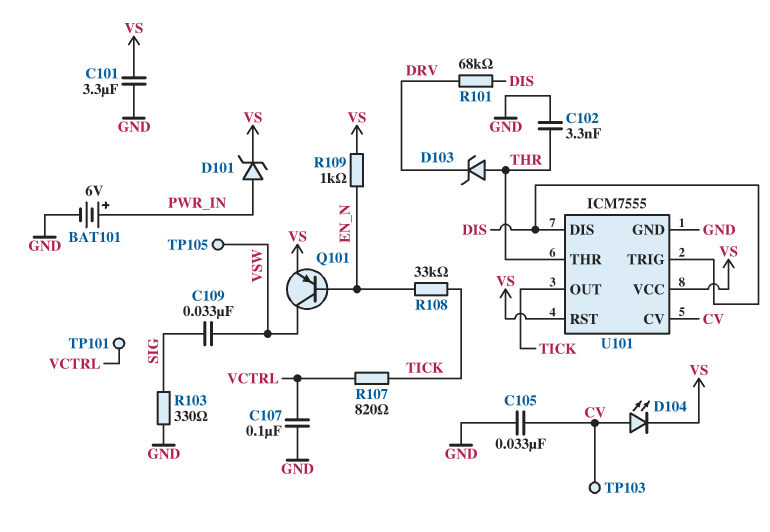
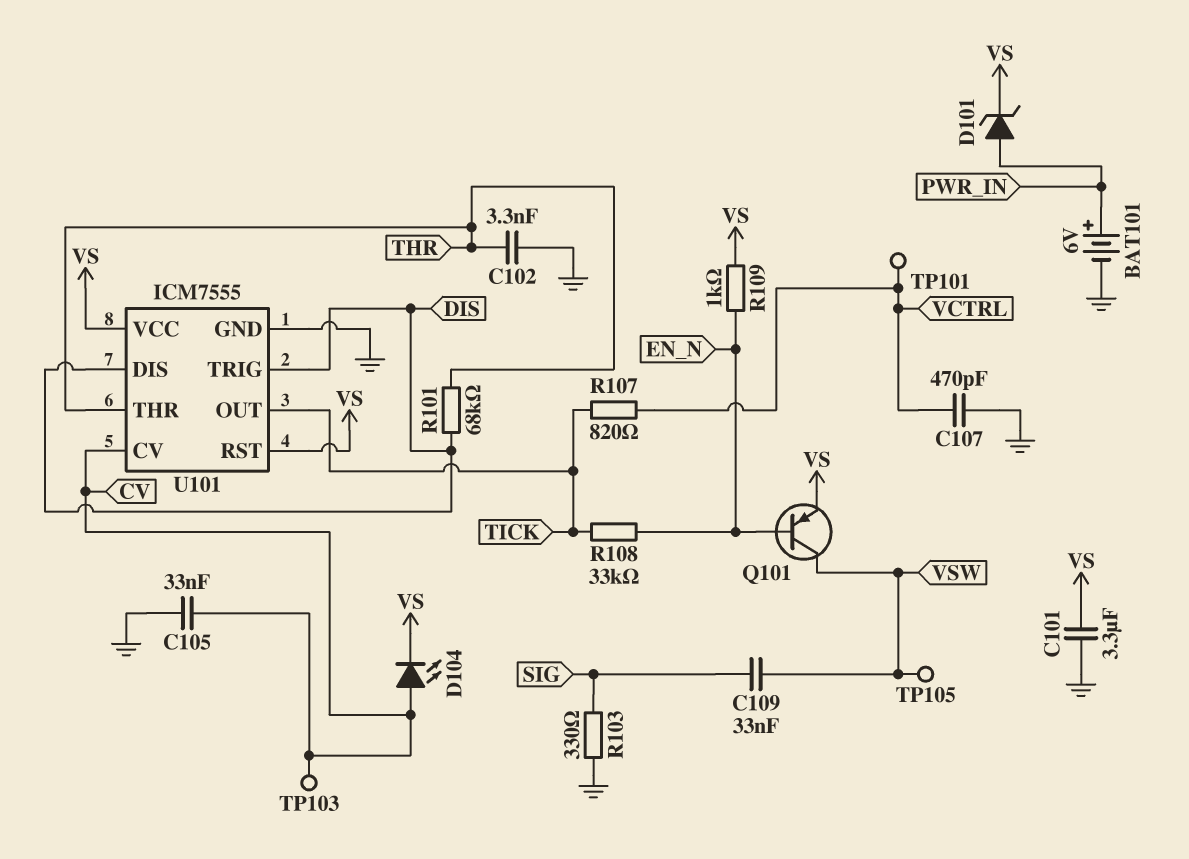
C107: 100nF (GND, VCTRL) -> 470pF (GND, VCTRL)
D103: zener (A THR, K DRV) -> none
R101: 68k (DIS, DRV) -> 68k (DIS, THR)

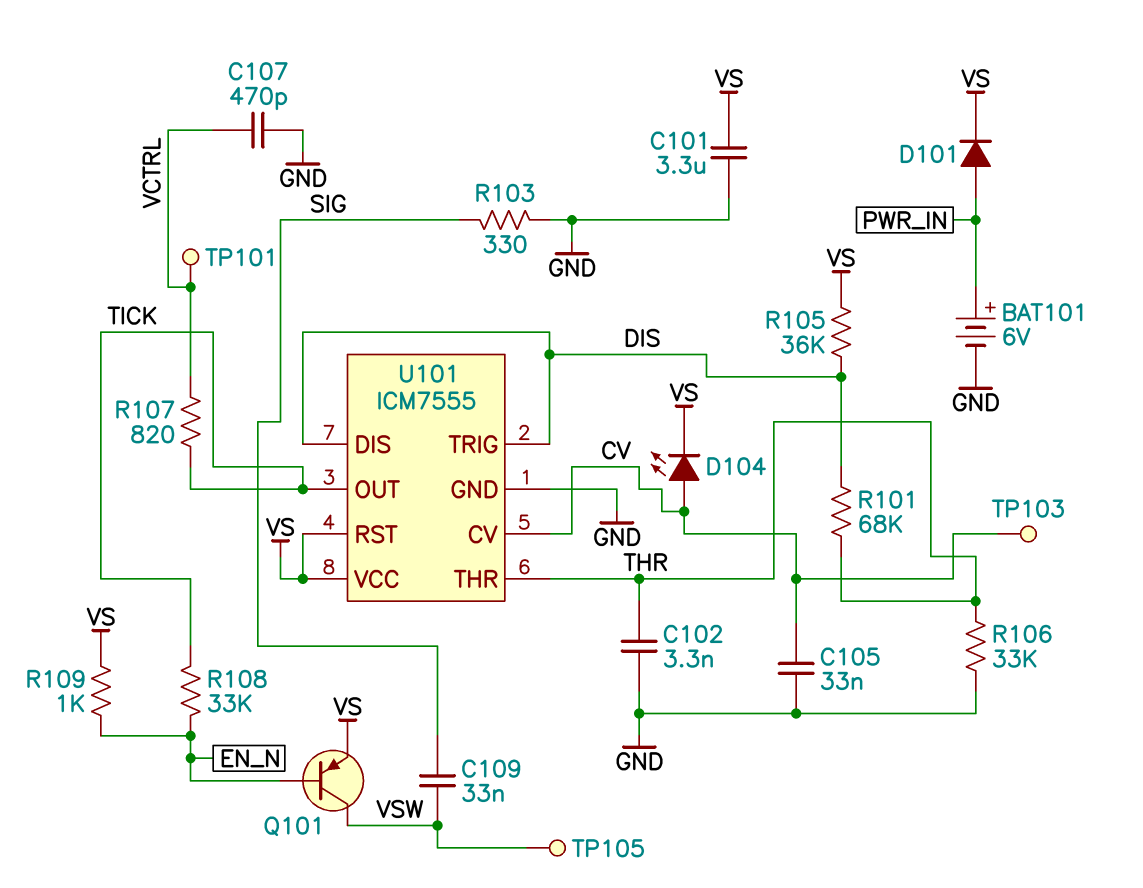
D101: zener (A PWR_IN, K VS) -> diode (A PWR_IN, K VS)
R105: none -> 36k (DIS, VS)
R106: none -> 33k (GND, THR)

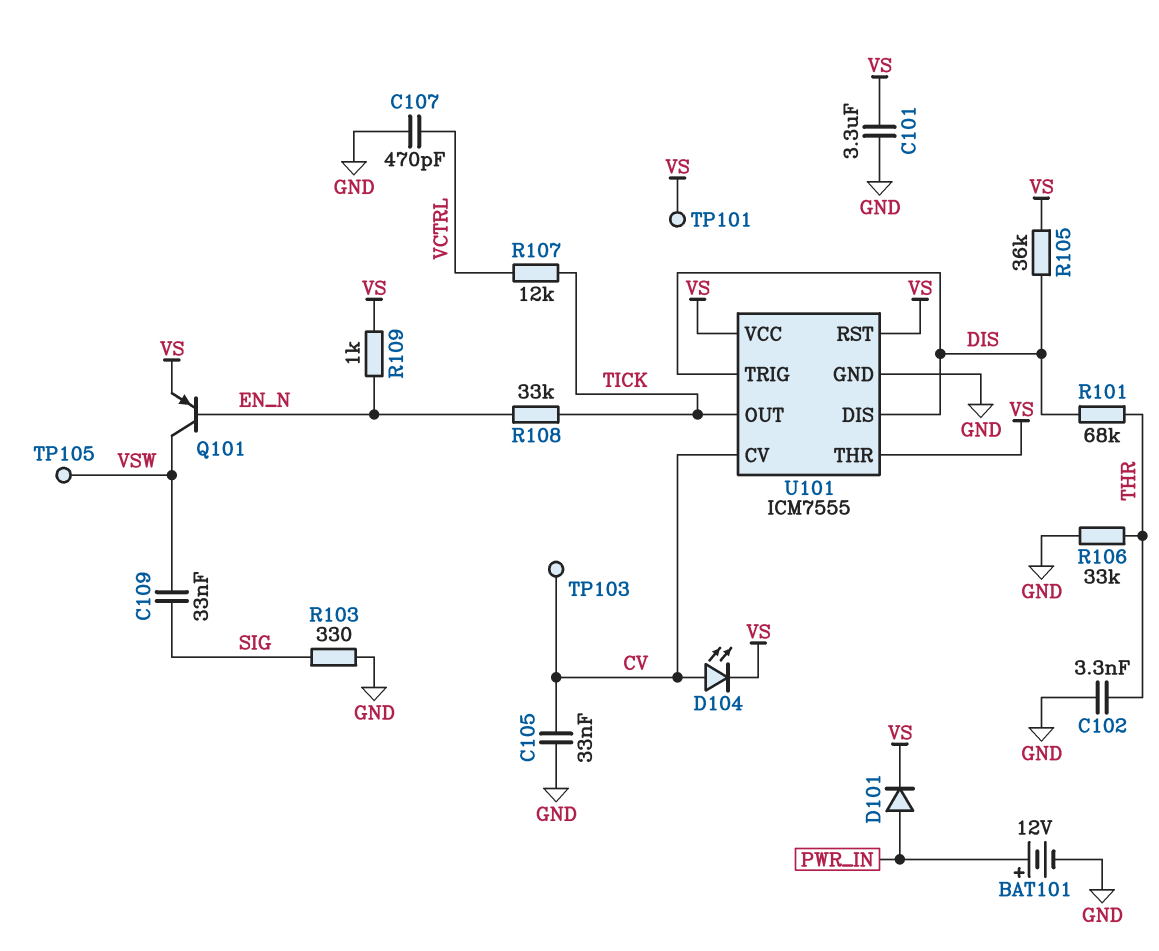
BAT101: 6V (plus PWR_IN, minus GND) -> 12V (plus PWR_IN, minus GND)
R107: 820 (TICK, VCTRL) -> 12k (TICK, VCTRL)
TP101: test point (VCTRL) -> test point (VS)
U101 pin THR: THR -> VS

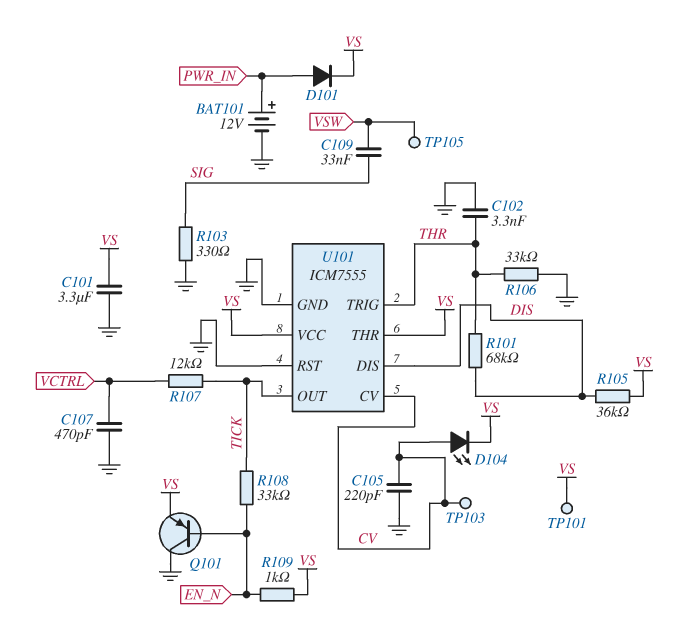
C105: 33nF (CV, GND) -> 220pF (CV, GND)
Q101: PNP (B EN_N, C VSW, E VS) -> PNP (B EN_N, C GND, E VS)
U101 pin RST: VS -> GND
U101 pin TRIG: DIS -> THR

